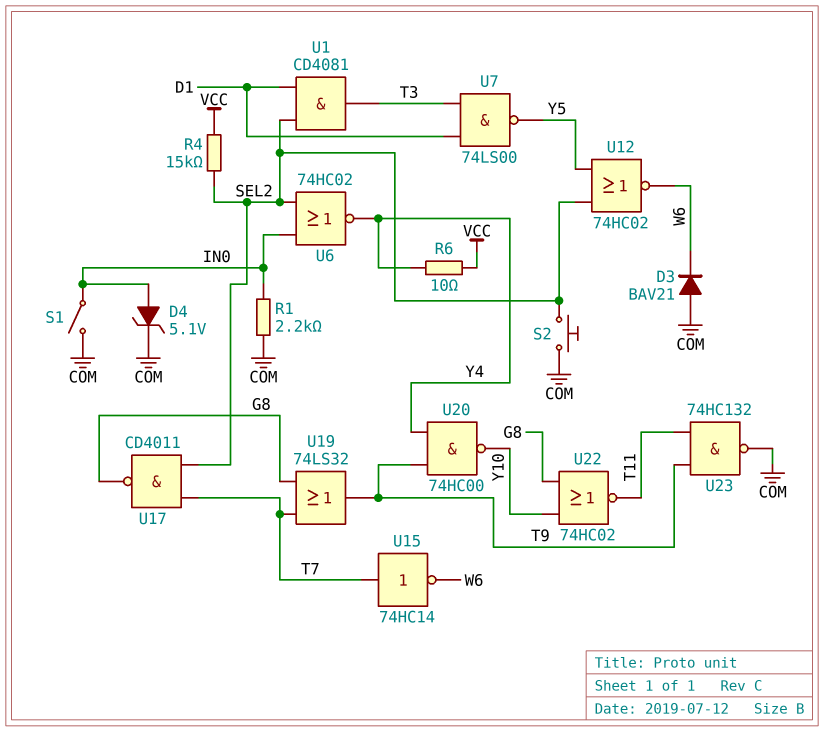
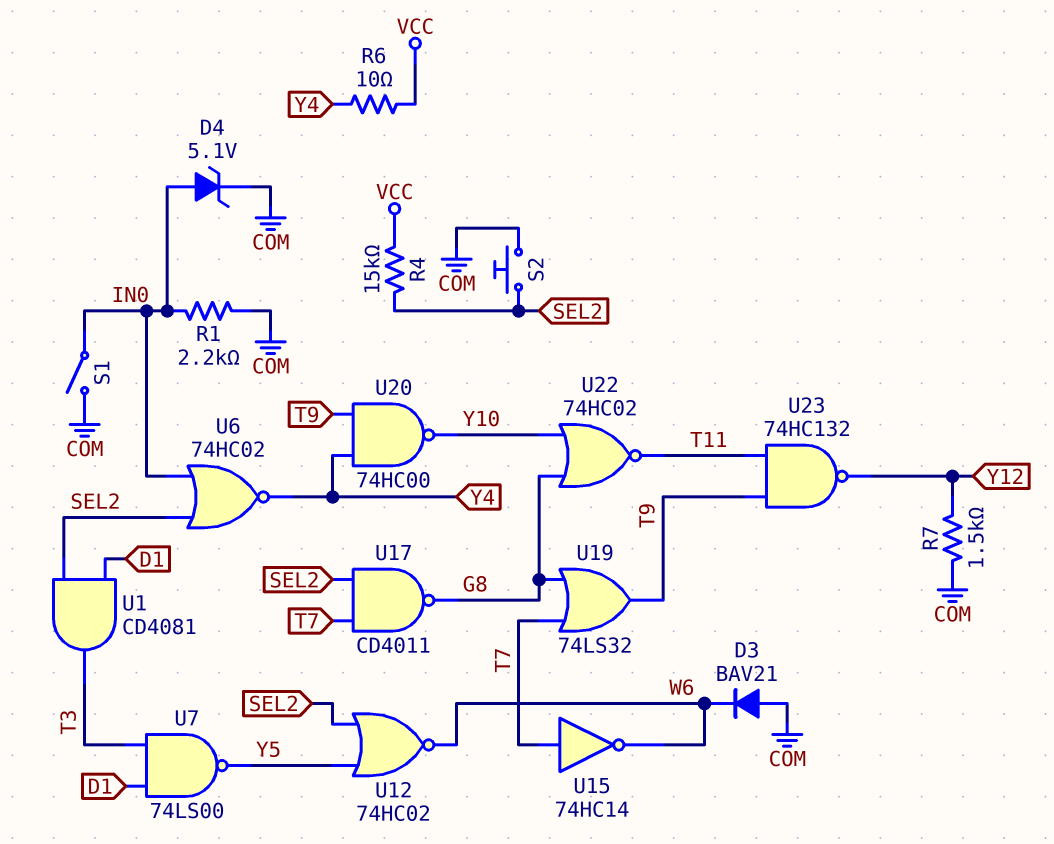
R7: none -> 1.5k (COM, Y12)
U23: NAND 74HC132 (in T9, in T11, out COM) -> NAND 74HC132 (in T9, in T11, out Y12)

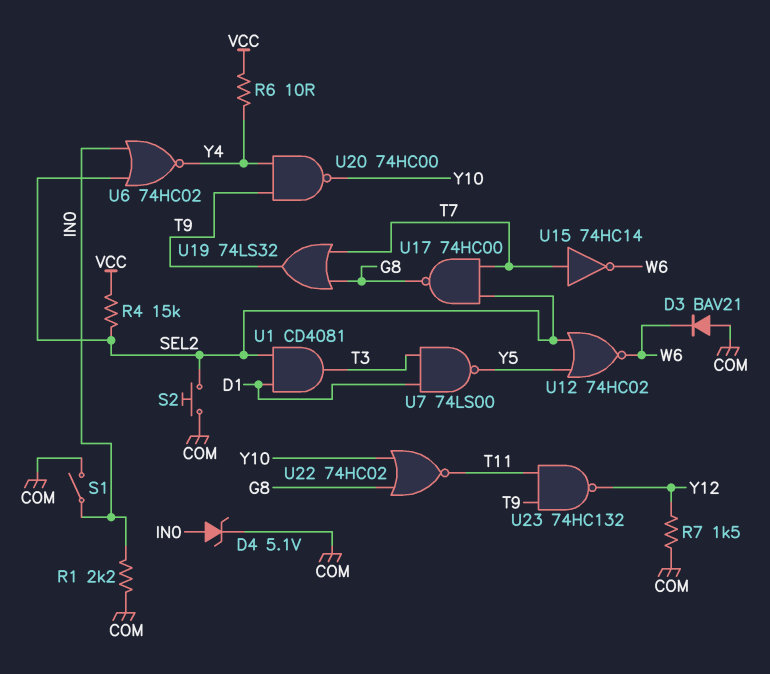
U17: NAND CD4011 (in SEL2, in T7, out G8) -> NAND 74HC00 (in SEL2, in T7, out G8)

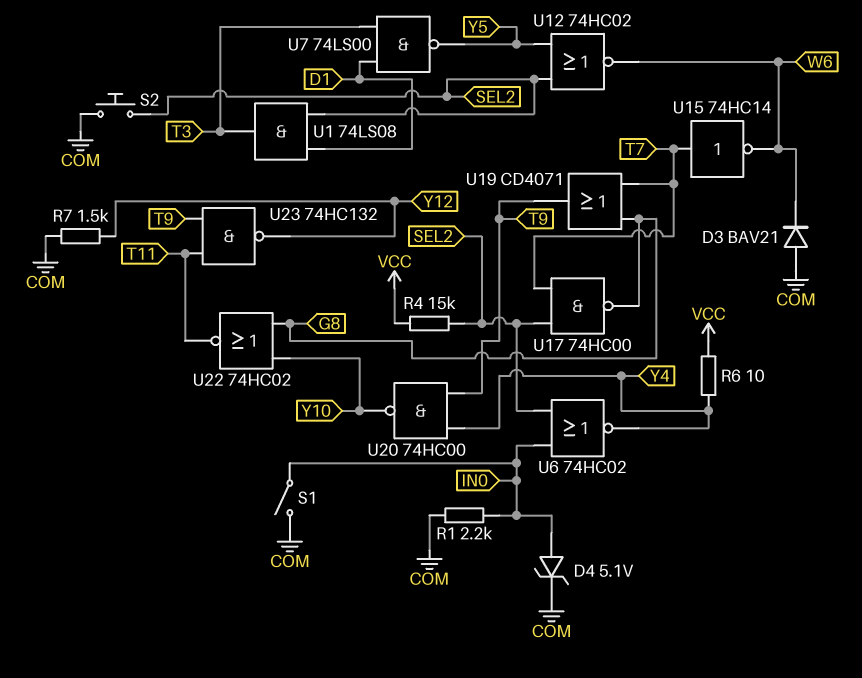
U1: AND CD4081 (in D1, in SEL2, out T3) -> AND 74LS08 (in D1, in SEL2, out T3)
U19: OR 74LS32 (in G8, in T7, out T9) -> OR CD4071 (in G8, in T7, out T9)

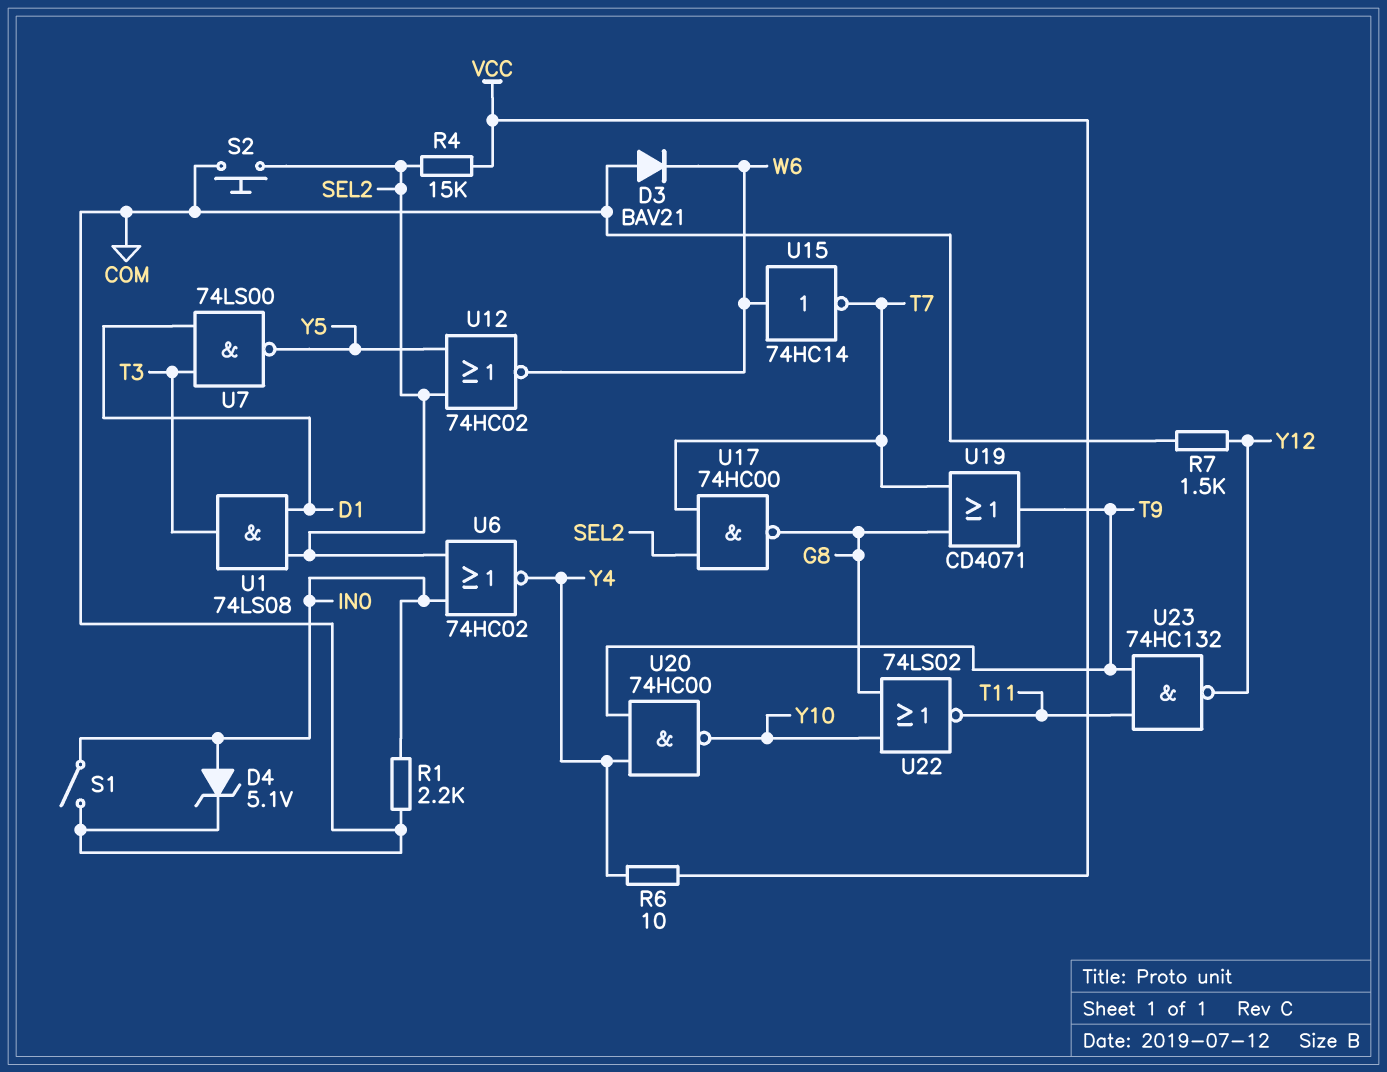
U15: NOT 74HC14 (in T7, out W6) -> NOT 74HC14 (in W6, out T7)
U22: NOR 74HC02 (in G8, in Y10, out T11) -> NOR 74LS02 (in G8, in Y10, out T11)

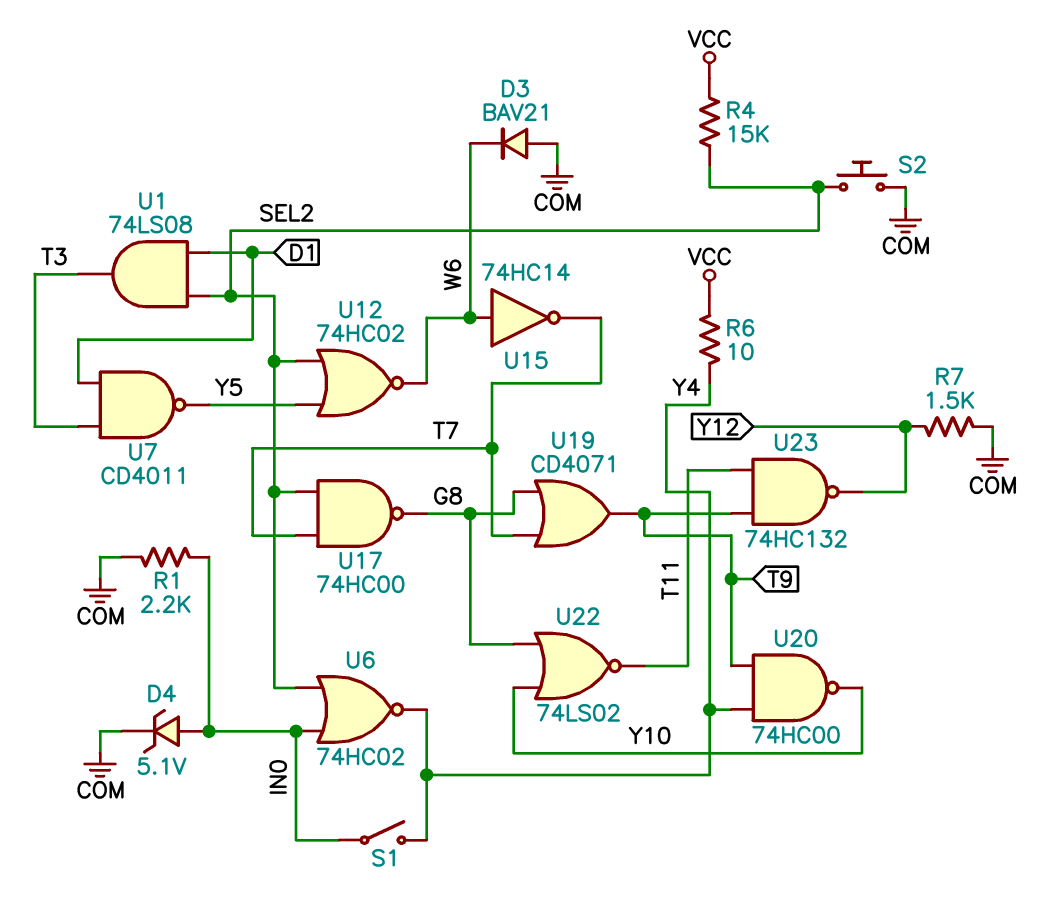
S1: switch (COM, IN0) -> switch (IN0, Y4)
U7: NAND 74LS00 (in D1, in T3, out Y5) -> NAND CD4011 (in D1, in T3, out Y5)

